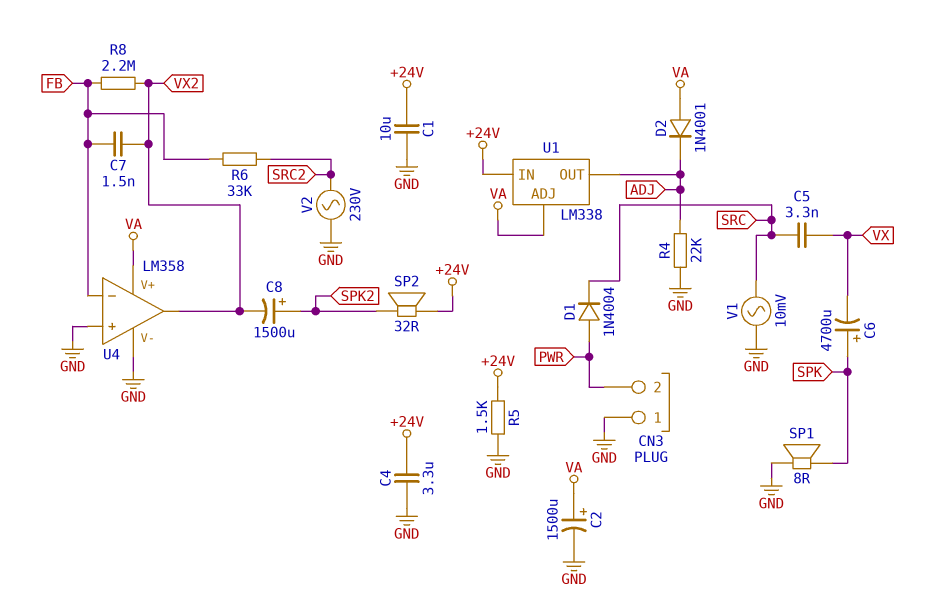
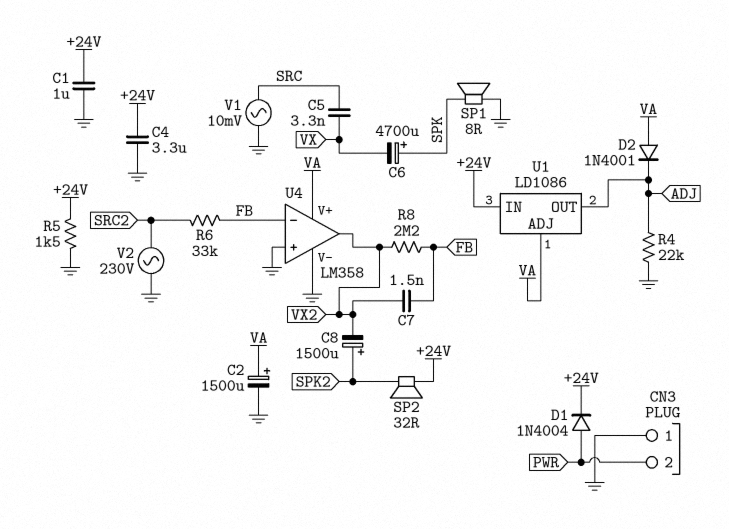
C1: 10uF (+24V, GND) -> 1uF (+24V, GND)
D1: diode 1N4004 (A PWR, K SRC) -> diode 1N4004 (A PWR, K +24V)
U1: LM338 -> LD1086

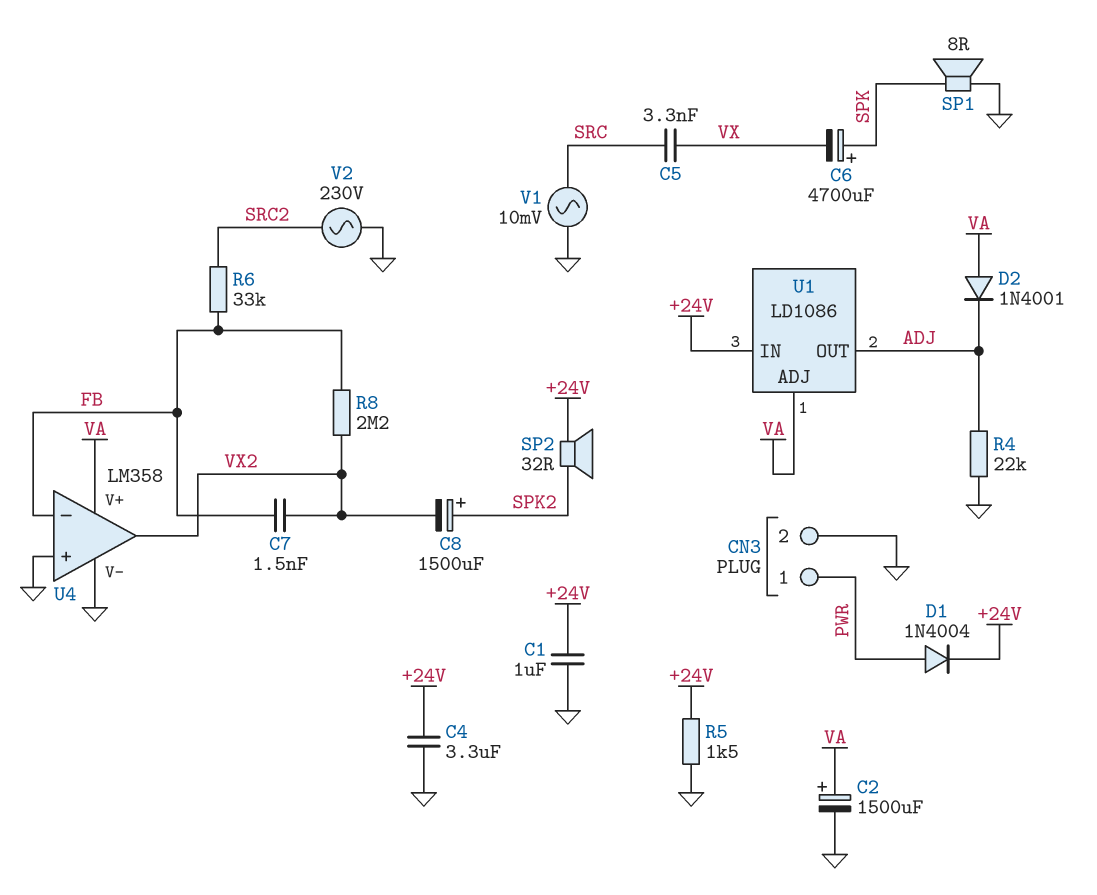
CN3 pin 1: GND -> PWR
CN3 pin 2: PWR -> GND

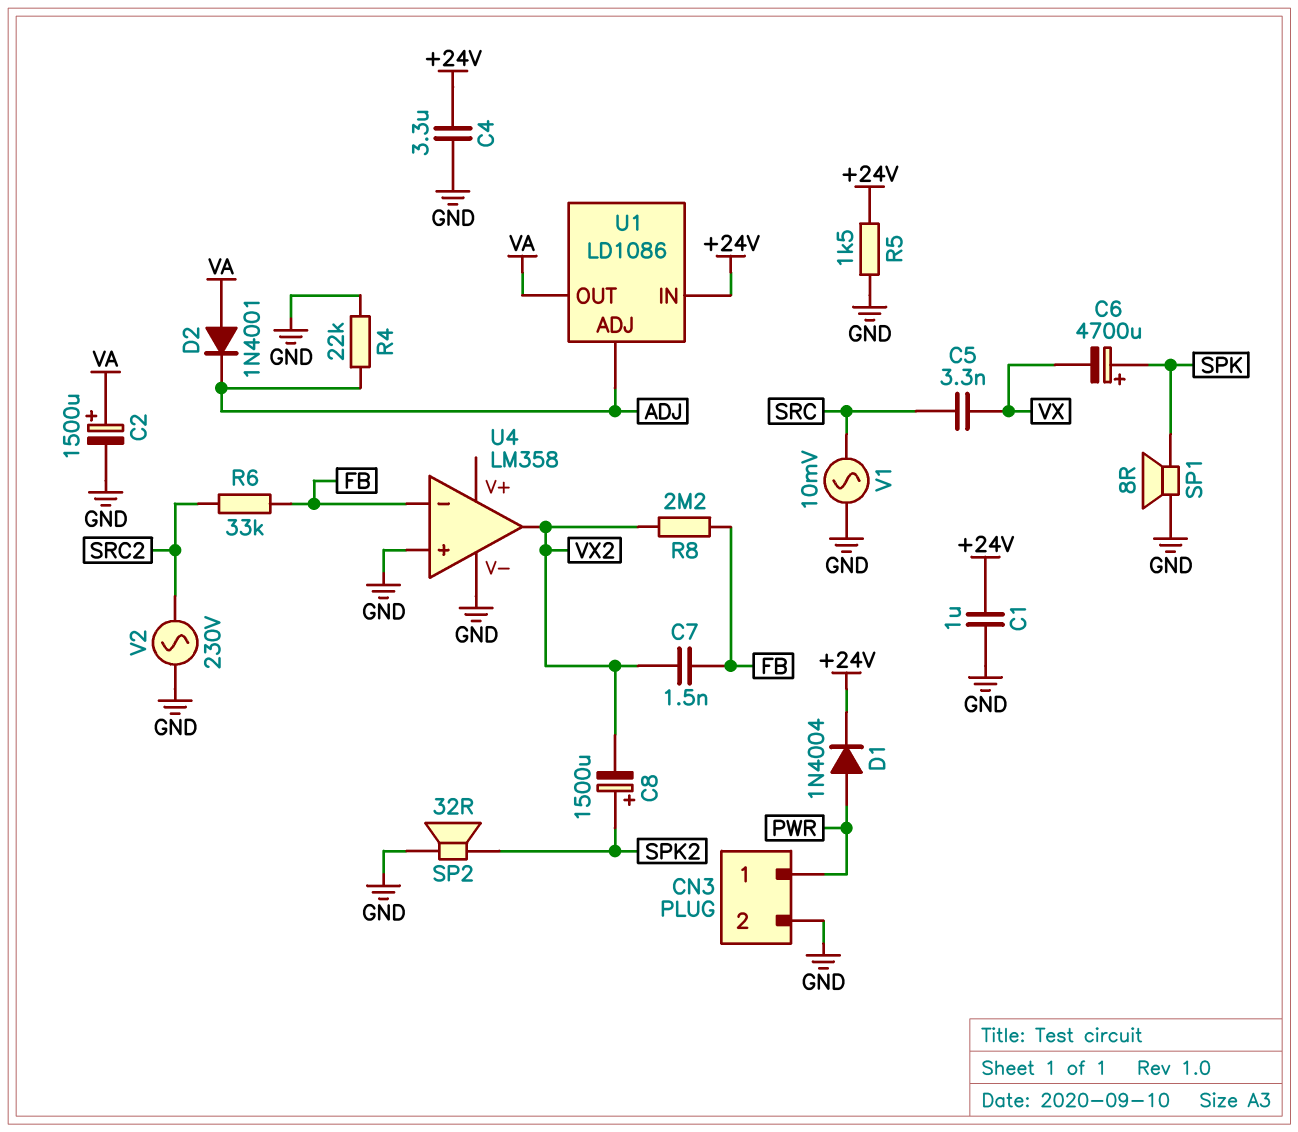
SP2: speaker 32R (+24V, SPK2) -> speaker 32R (GND, SPK2)
U1 pin ADJ: VA -> ADJ
U1 pin OUT: ADJ -> VA
U4 pin V+: VA -> none

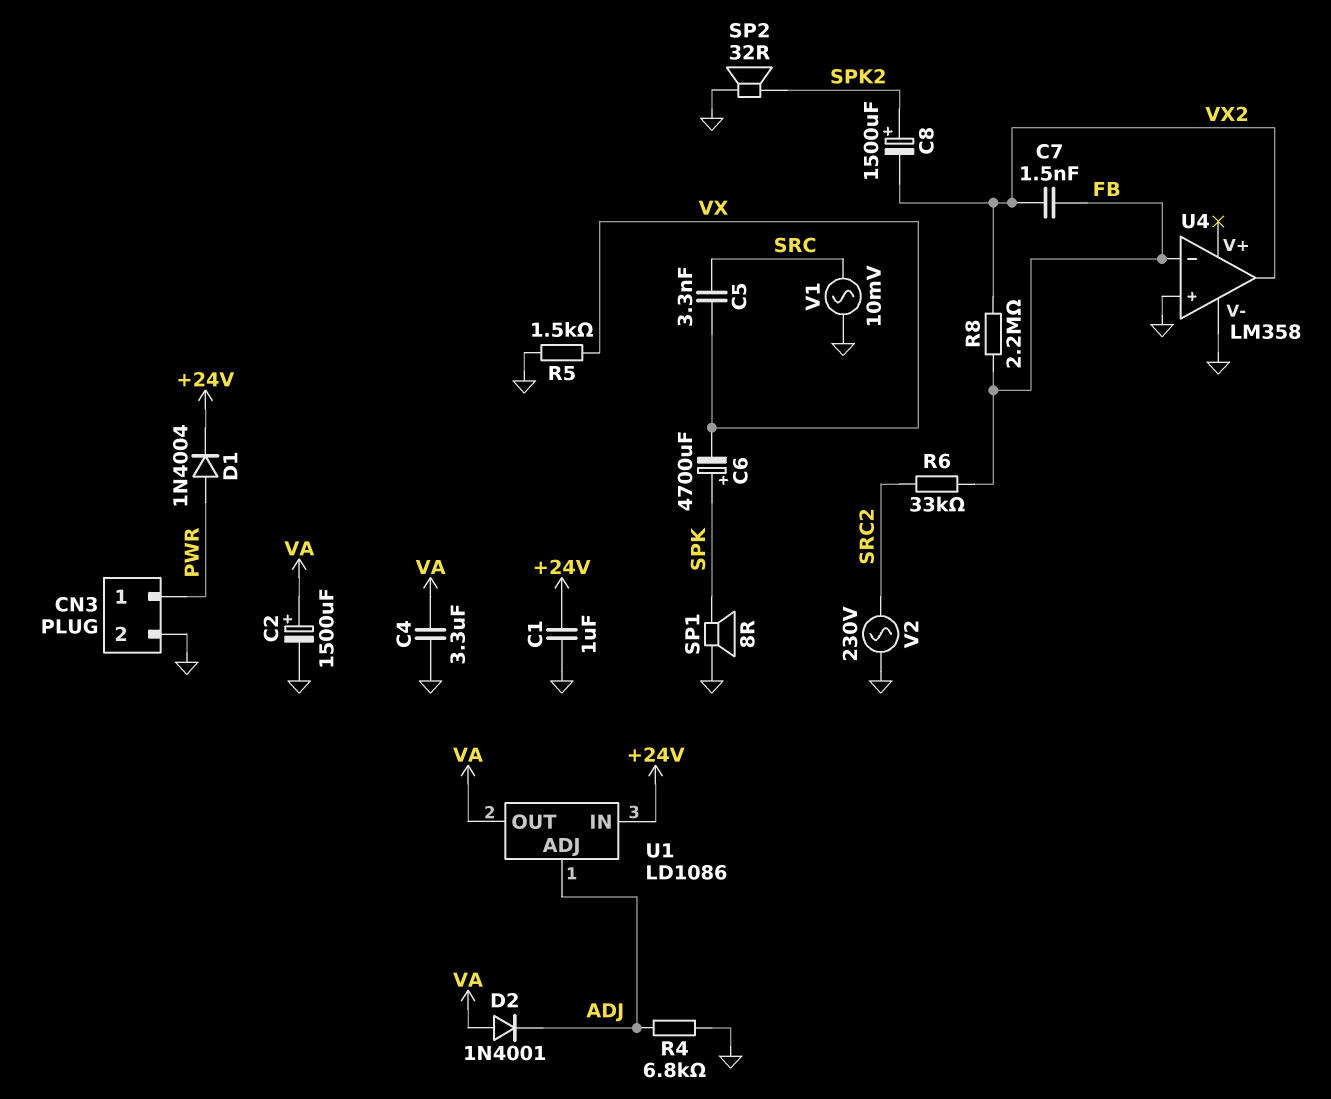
C4: 3.3uF (+24V, GND) -> 3.3uF (GND, VA)
R4: 22k (ADJ, GND) -> 6.8k (ADJ, GND)
R5: 1.5k (+24V, GND) -> 1.5k (GND, VX)

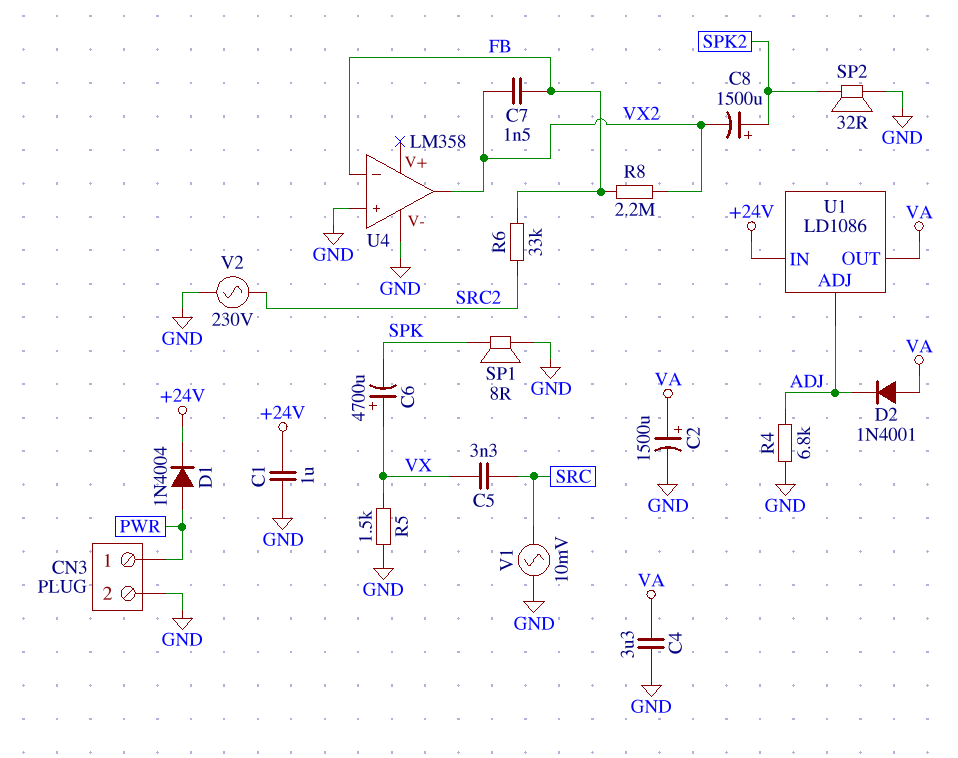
C6: 4700uF (plus SPK, minus VX) -> 4700uF (plus VX, minus SPK)

